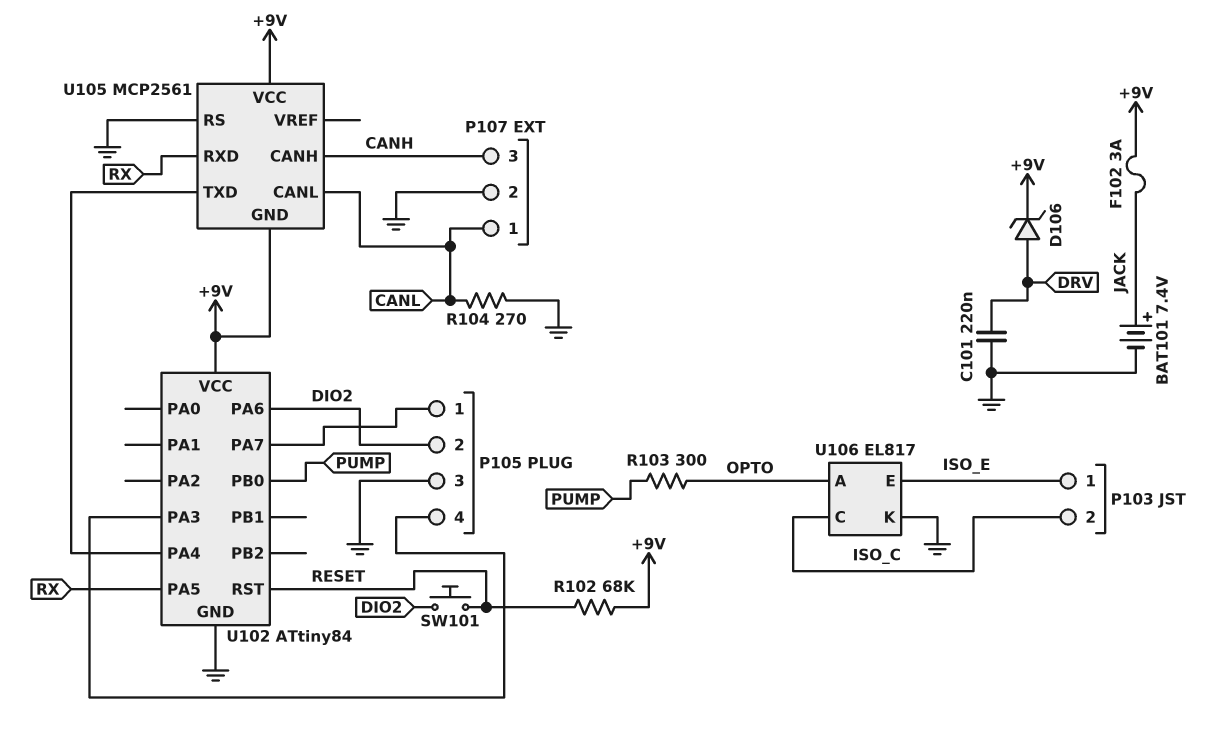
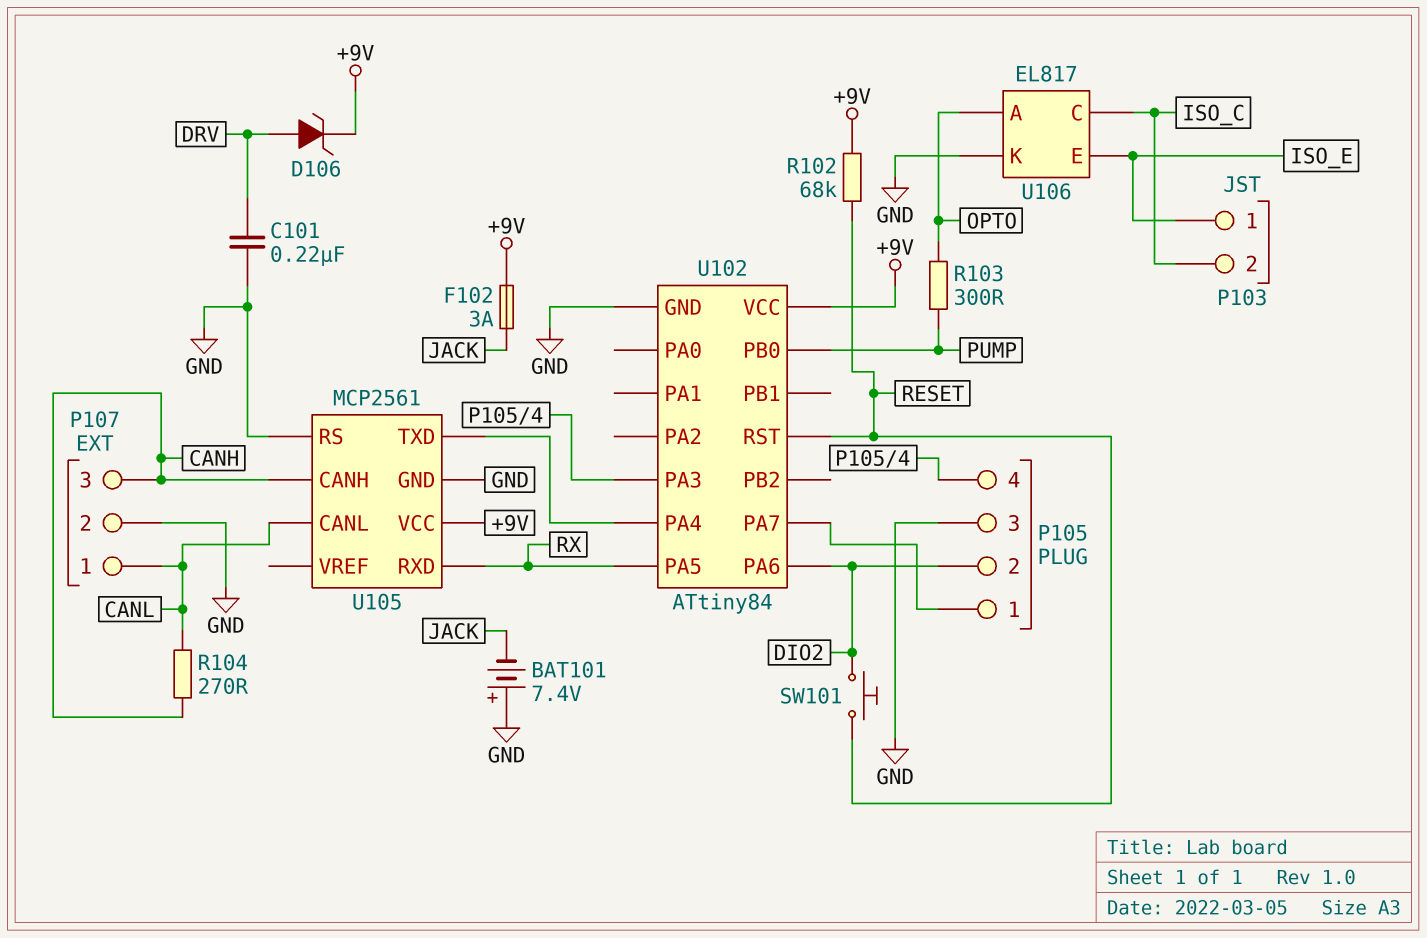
BAT101: 7.4V (plus JACK, minus GND) -> 7.4V (plus GND, minus JACK)
R104: 270 (CANL, GND) -> 270 (CANH, CANL)
U105 pin GND: +9V -> GND

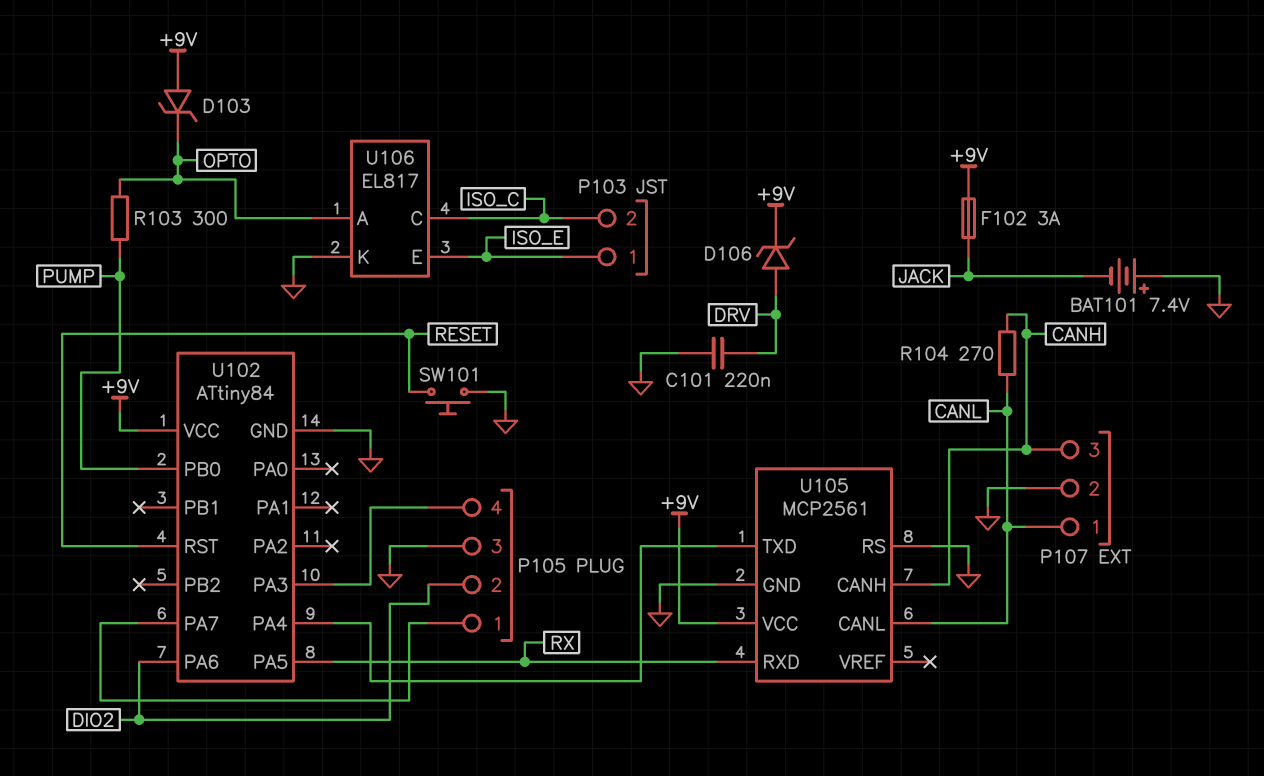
D103: none -> zener (A +9V, K OPTO)
R102: 68k (+9V, RESET) -> none
SW101: button (DIO2, RESET) -> button (GND, RESET)

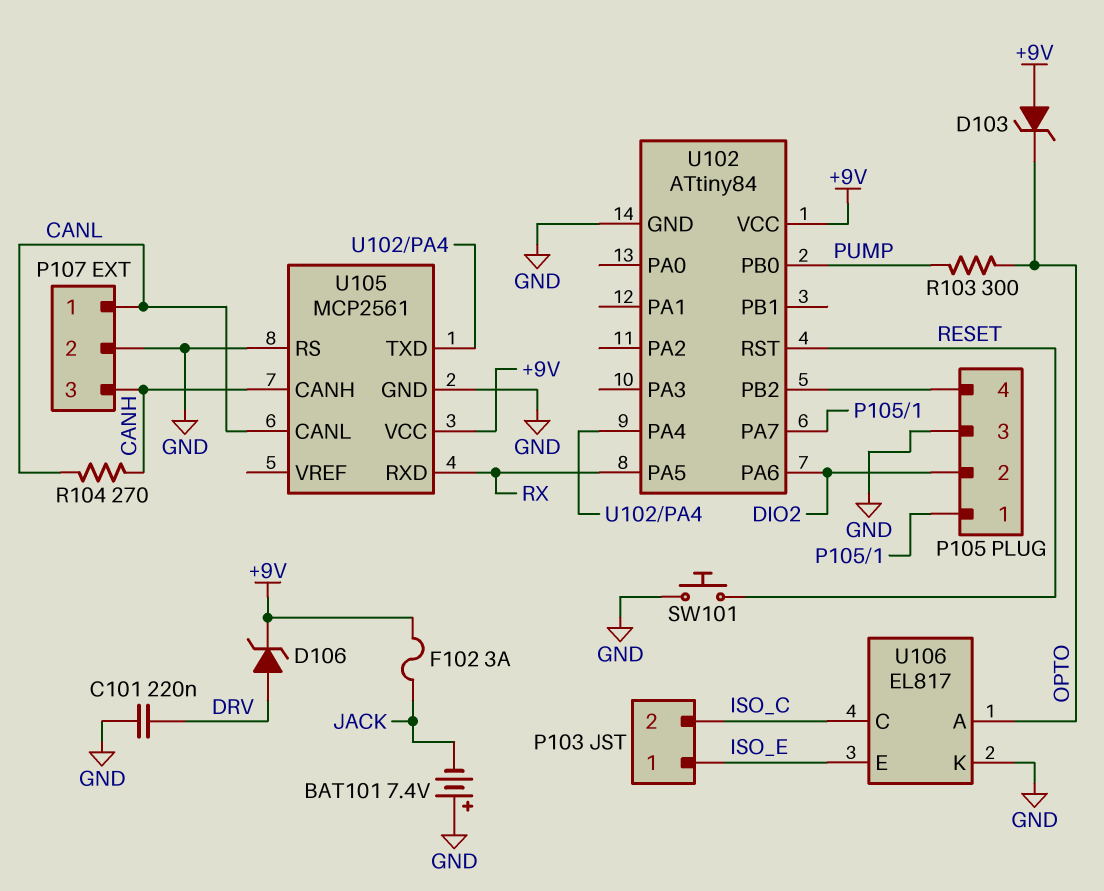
U102 pin PA3: P105/4 -> none
U102 pin PB2: none -> P105/4

